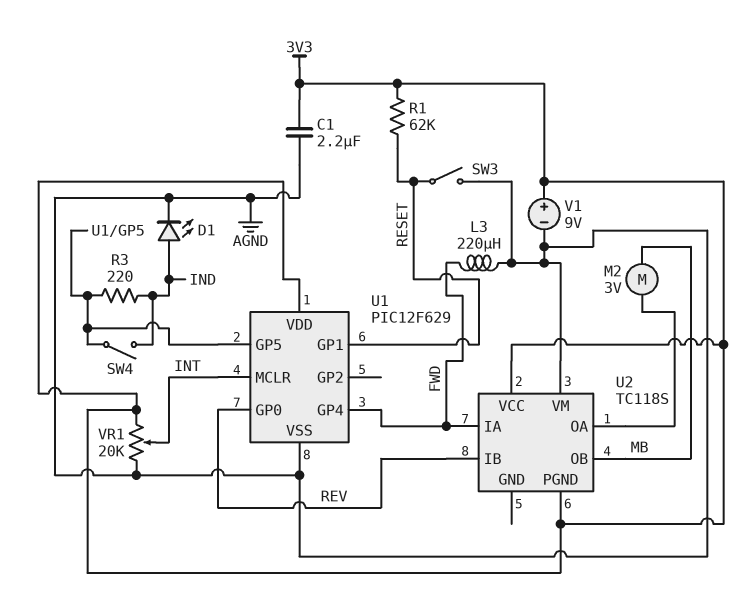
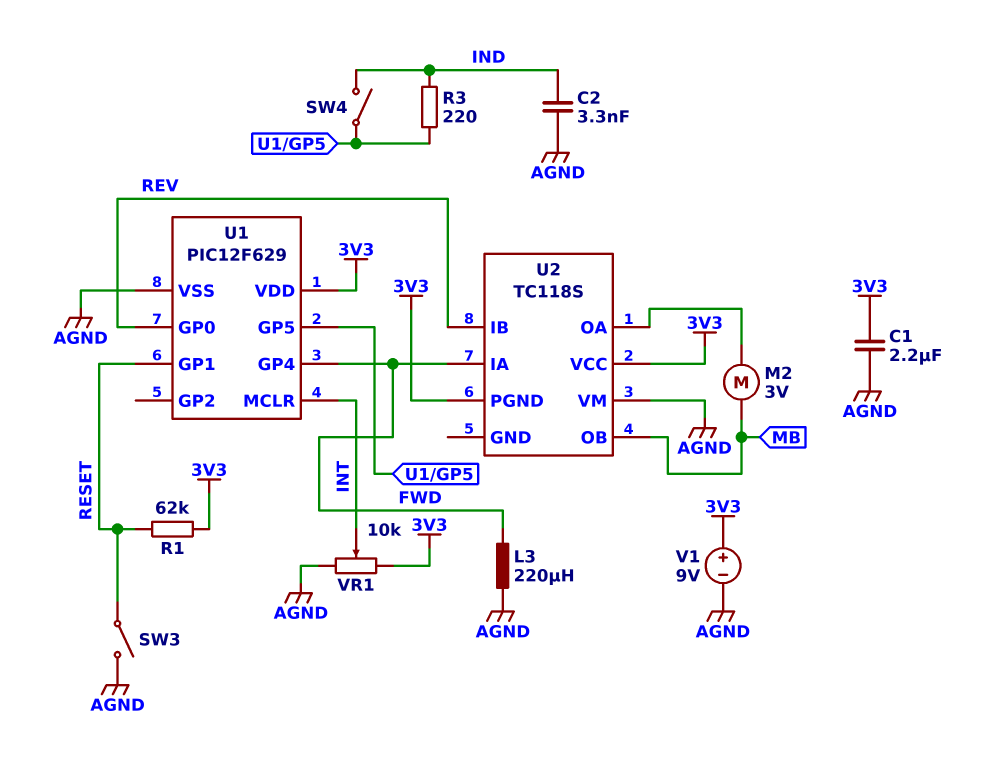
C2: none -> 3.3nF (AGND, IND)
D1: LED (A IND, K AGND) -> none
VR1: 20k (3V3, AGND, wiper INT) -> 10k (3V3, AGND, wiper INT)

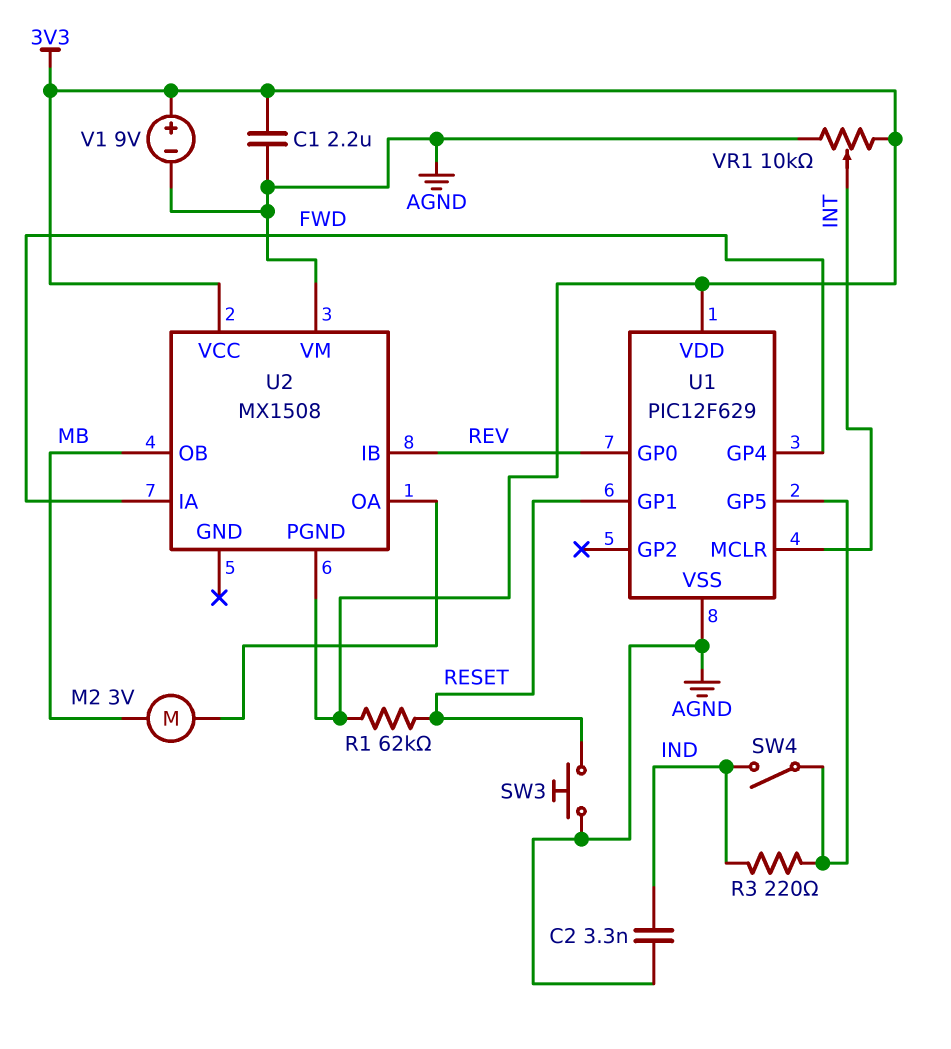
L3: 220uH (AGND, FWD) -> none
SW3: switch (AGND, RESET) -> button (AGND, RESET)
U2: TC118S -> MX1508

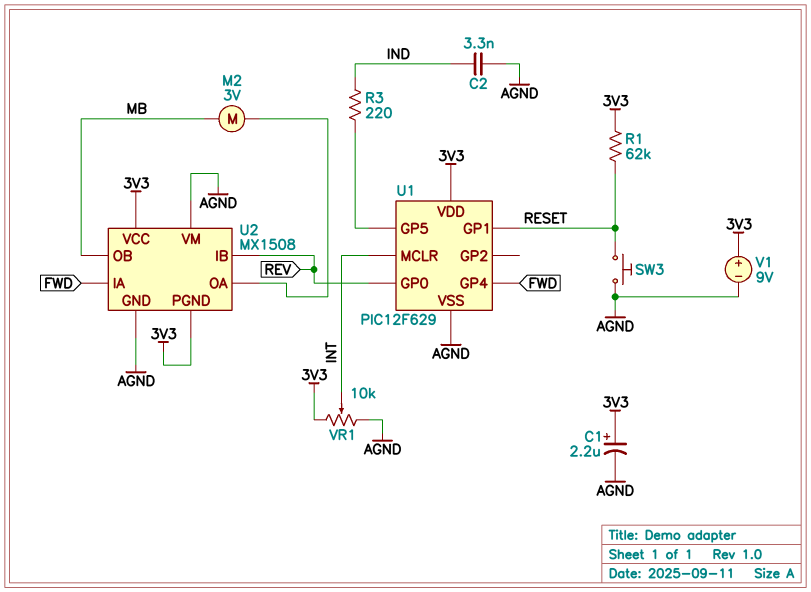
C1: 2.2uF (3V3, AGND) -> 2.2uF (plus 3V3, minus AGND)
SW4: switch (IND, U1/GP5) -> none
U2 pin GND: none -> AGND

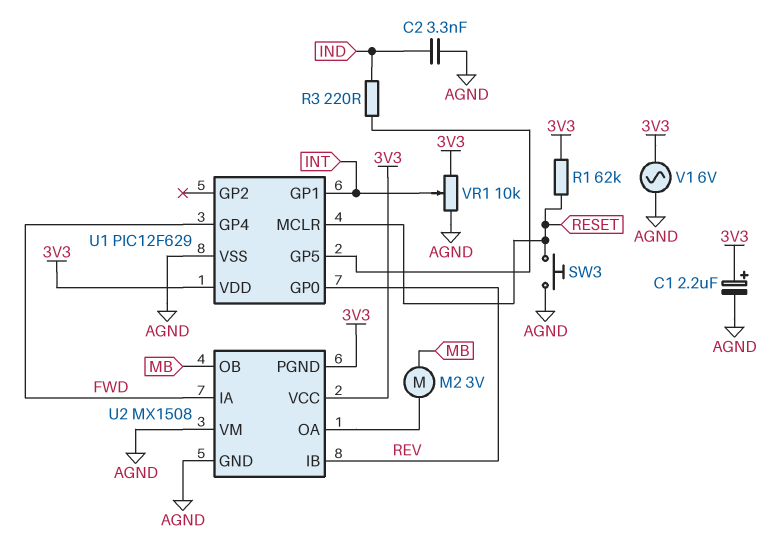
U1 pin GP1: RESET -> INT
U1 pin MCLR: INT -> RESET
V1: 9V (plus 3V3, minus AGND) -> AC 6V (3V3, AGND)

